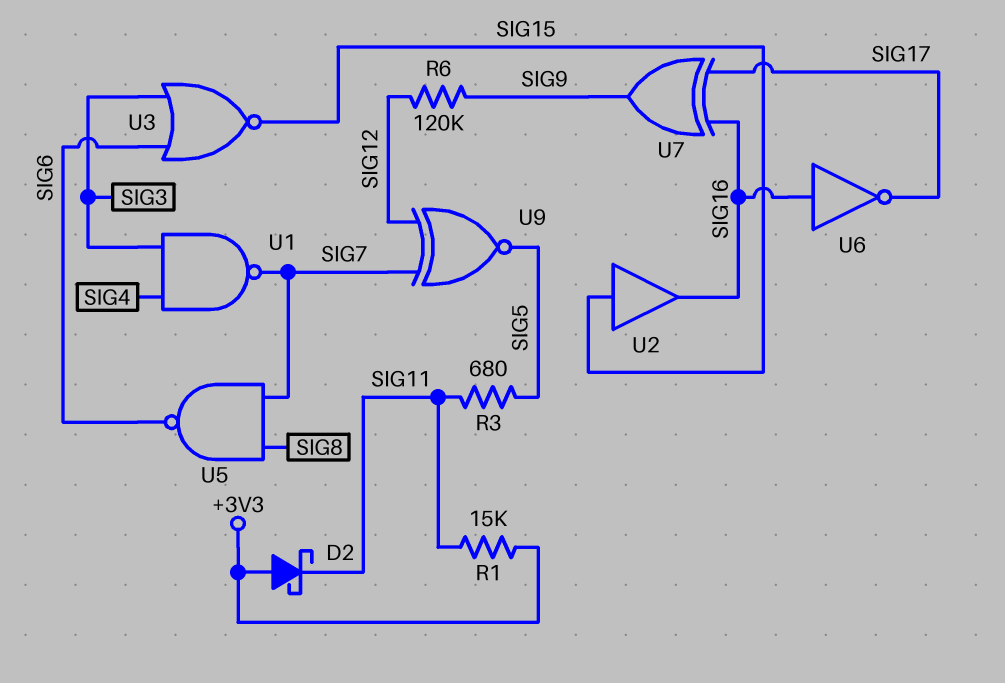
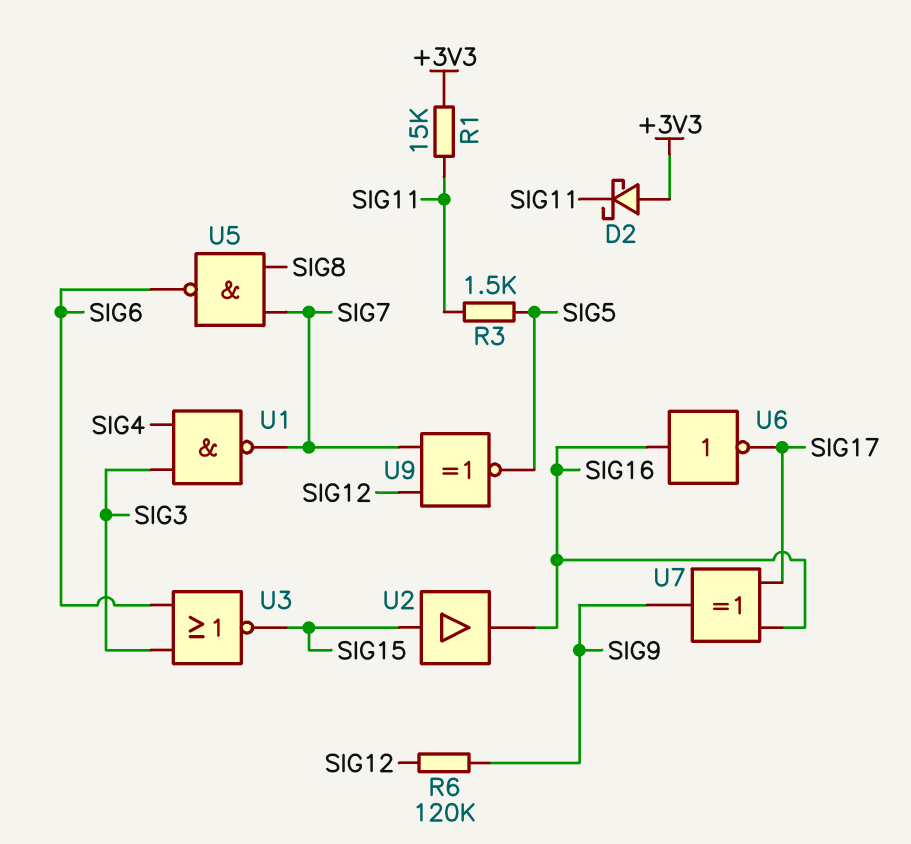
R3: 680 (SIG5, SIG11) -> 1.5k (SIG5, SIG11)

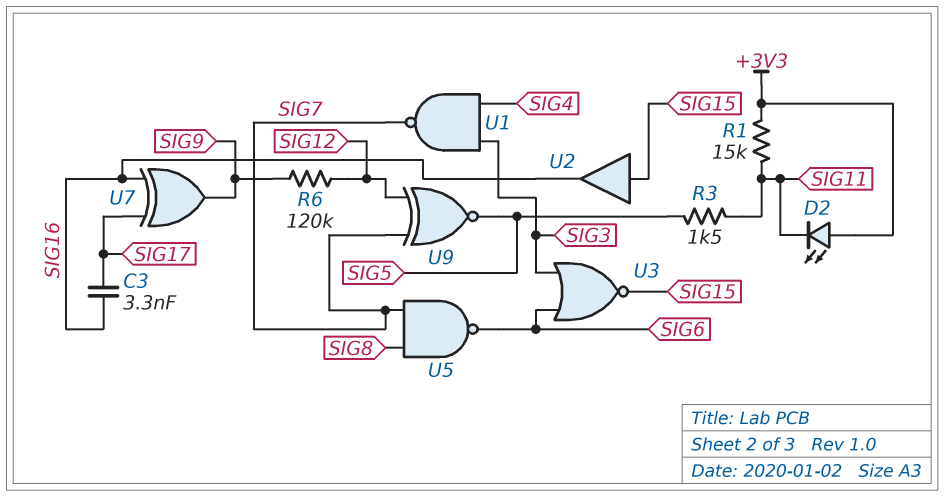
C3: none -> 3.3nF (SIG16, SIG17)
D2: schottky (A +3V3, K SIG11) -> LED (A +3V3, K SIG11)
U6: NOT (in SIG16, out SIG17) -> none

